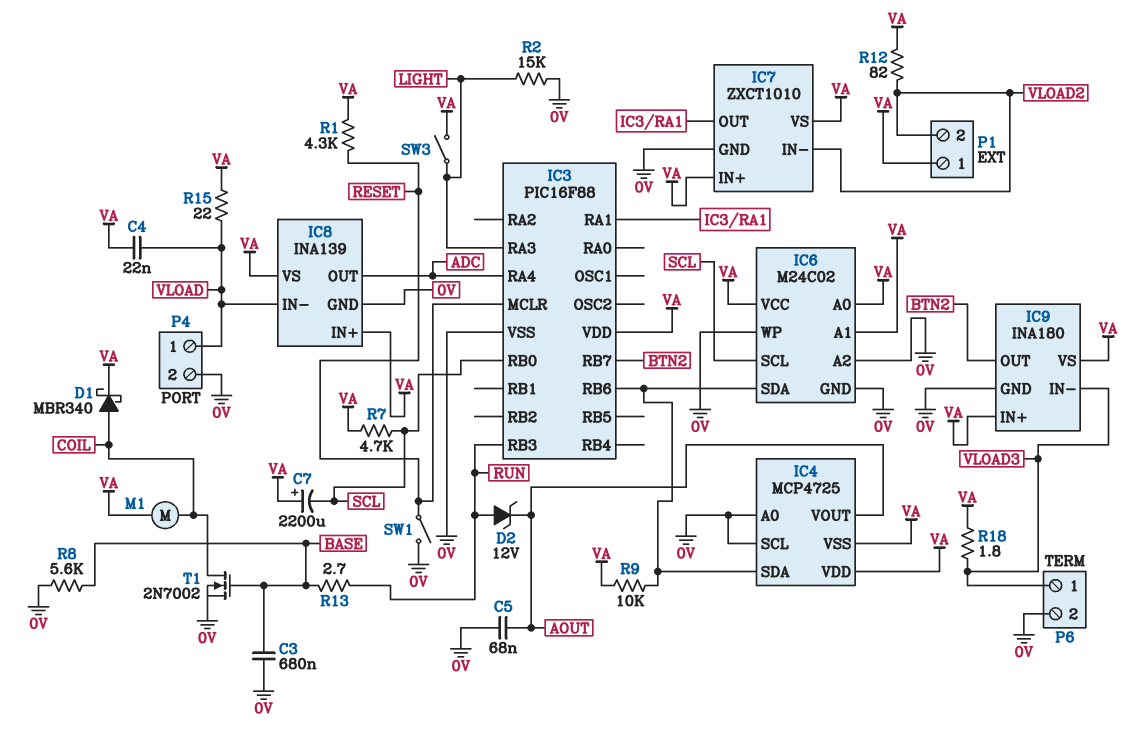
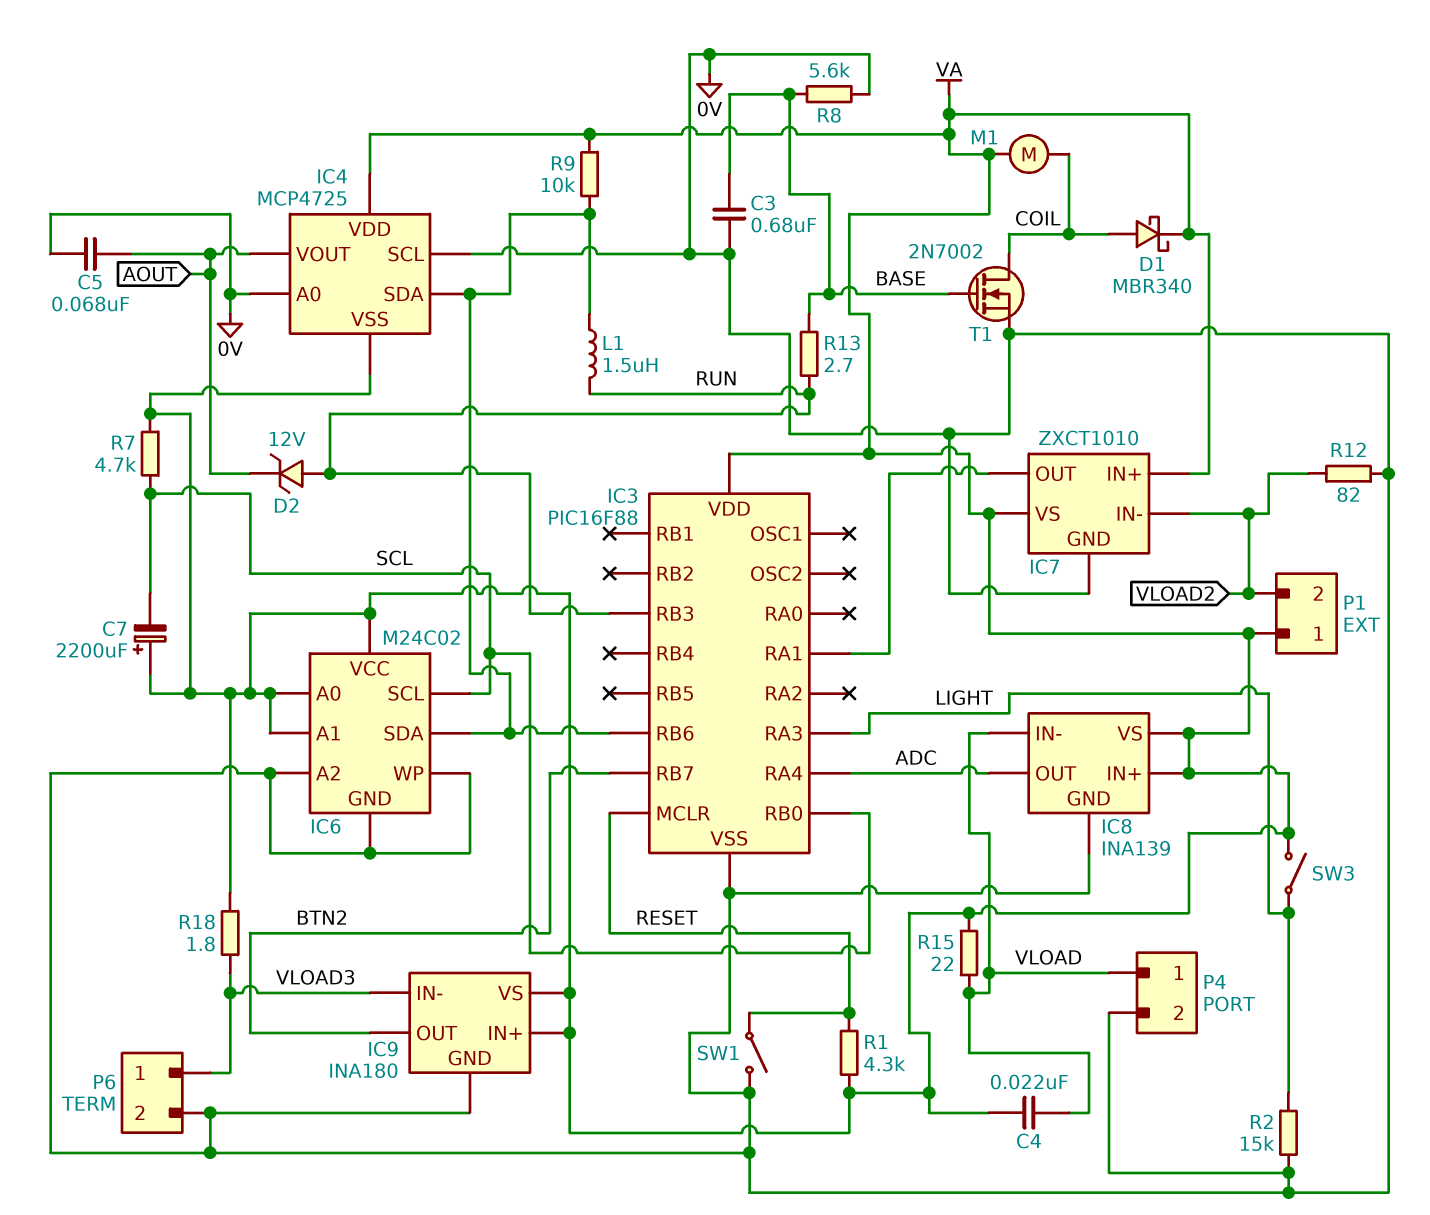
L1: none -> 1.5uH (IC3/RB6, RUN)
R12: 82 (VA, VLOAD2) -> 82 (0V, VLOAD2)

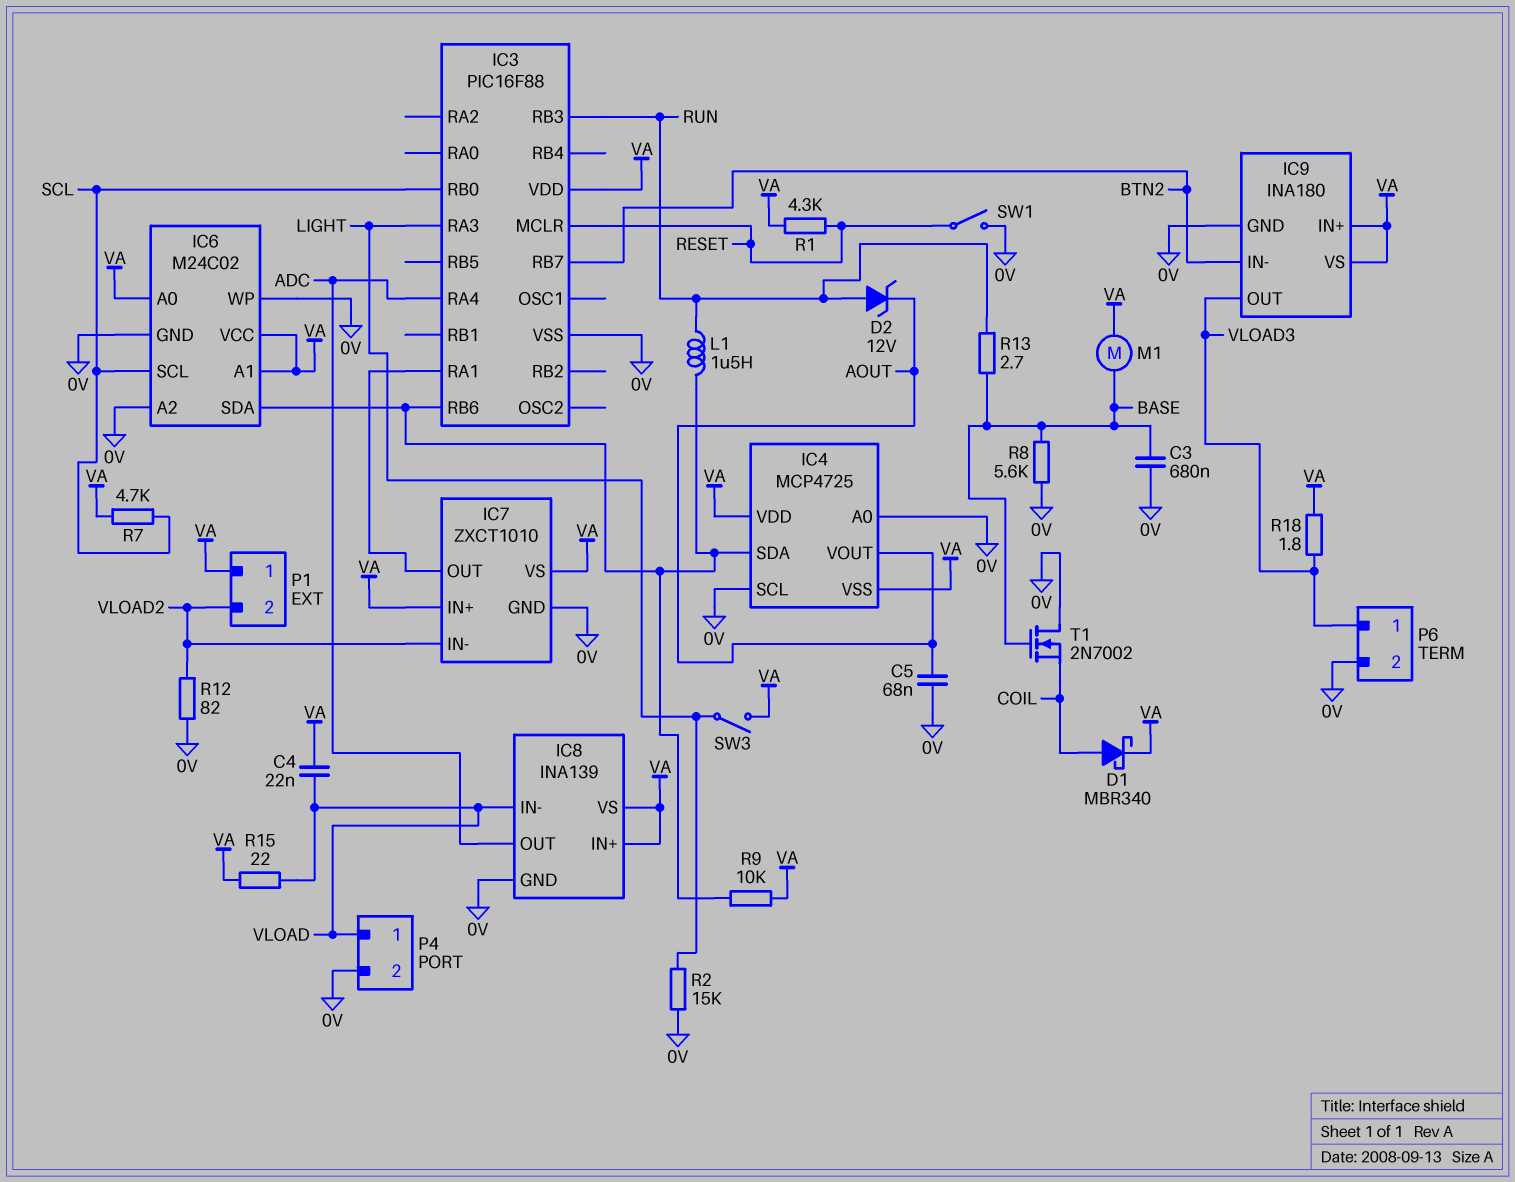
C7: 2200uF (plus VA, minus SCL) -> none
IC9 pin IN-: VLOAD3 -> BTN2
IC9 pin OUT: BTN2 -> VLOAD3
M1: motor (COIL, VA) -> motor (BASE, VA)
T1: NMOS 2N7002 (G BASE, D COIL, S 0V) -> NMOS 2N7002 (G BASE, D 0V, S COIL)

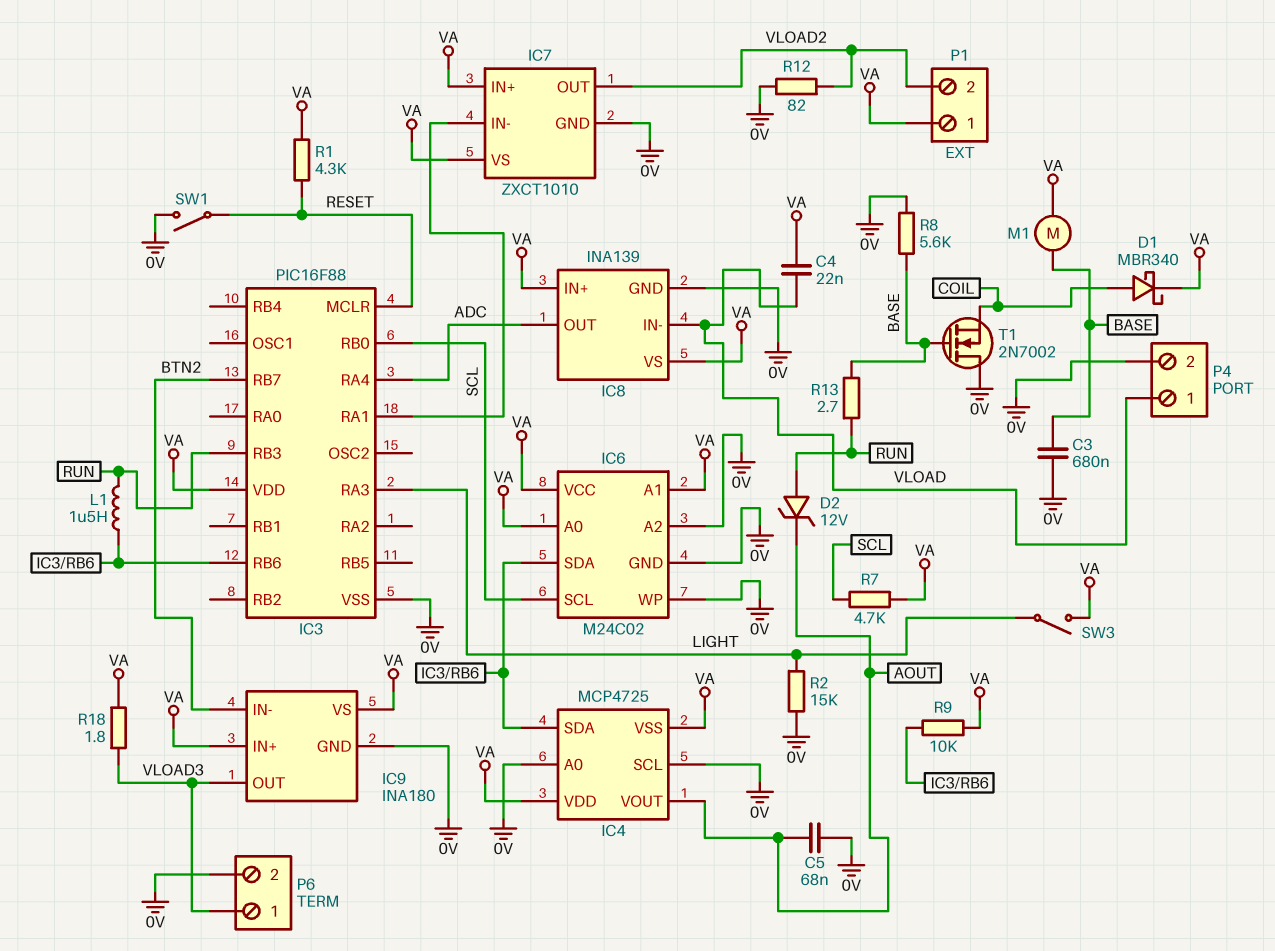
IC7 pin IN-: VLOAD2 -> IC3/RA1
IC7 pin OUT: IC3/RA1 -> VLOAD2
R15: 22 (VA, VLOAD) -> none

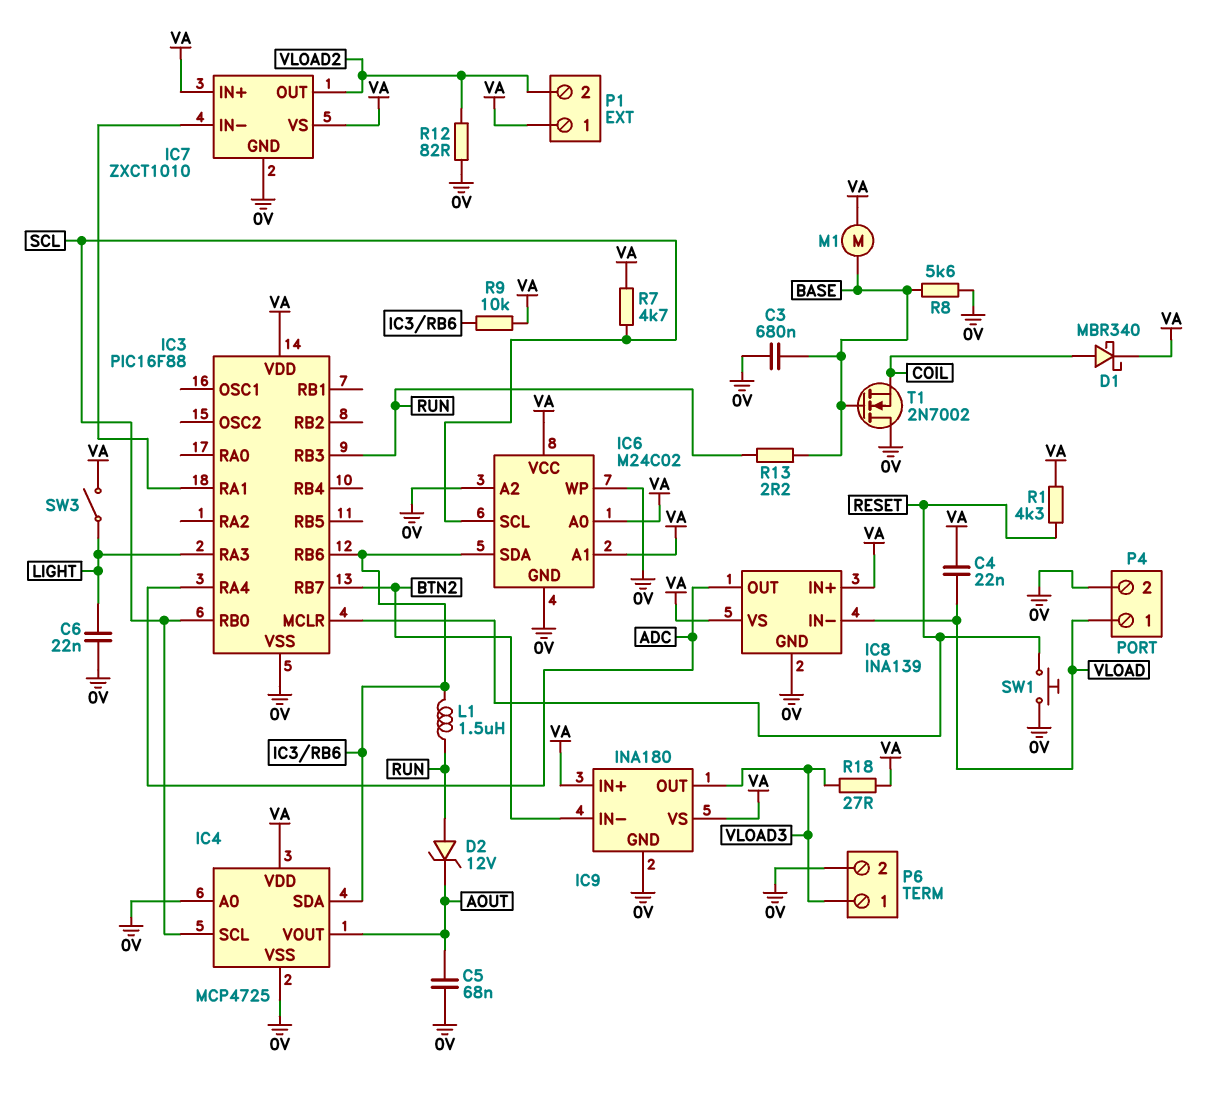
C6: none -> 22nF (0V, LIGHT)
IC4 pin SCL: 0V -> SCL
IC4 pin VSS: VA -> 0V
R2: 15k (0V, LIGHT) -> none
R13: 2.7 (BASE, RUN) -> 2.2 (BASE, RUN)
R18: 1.8 (VA, VLOAD3) -> 27 (VA, VLOAD3)
SW1: switch (0V, RESET) -> button (0V, RESET)

